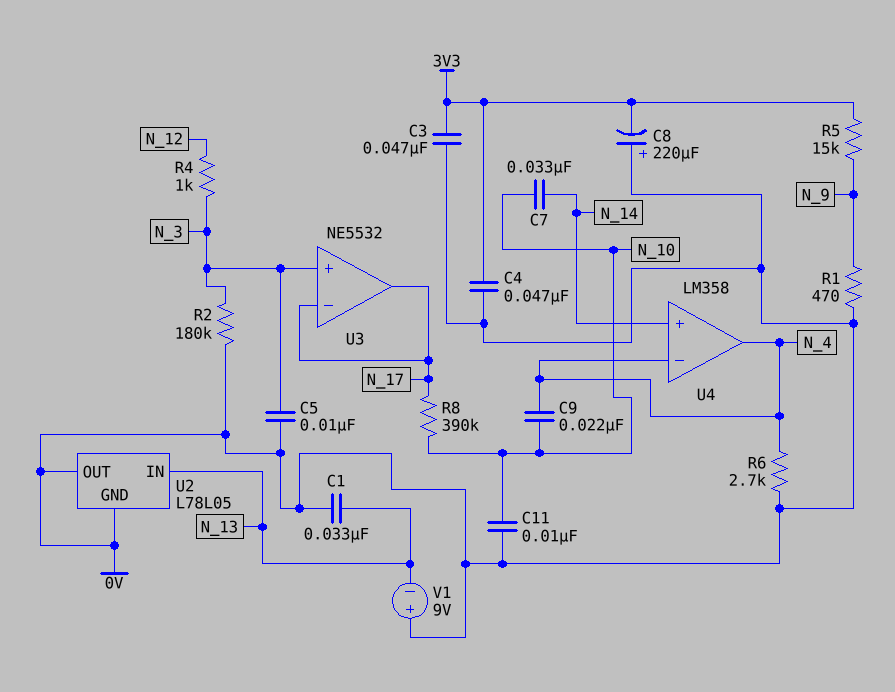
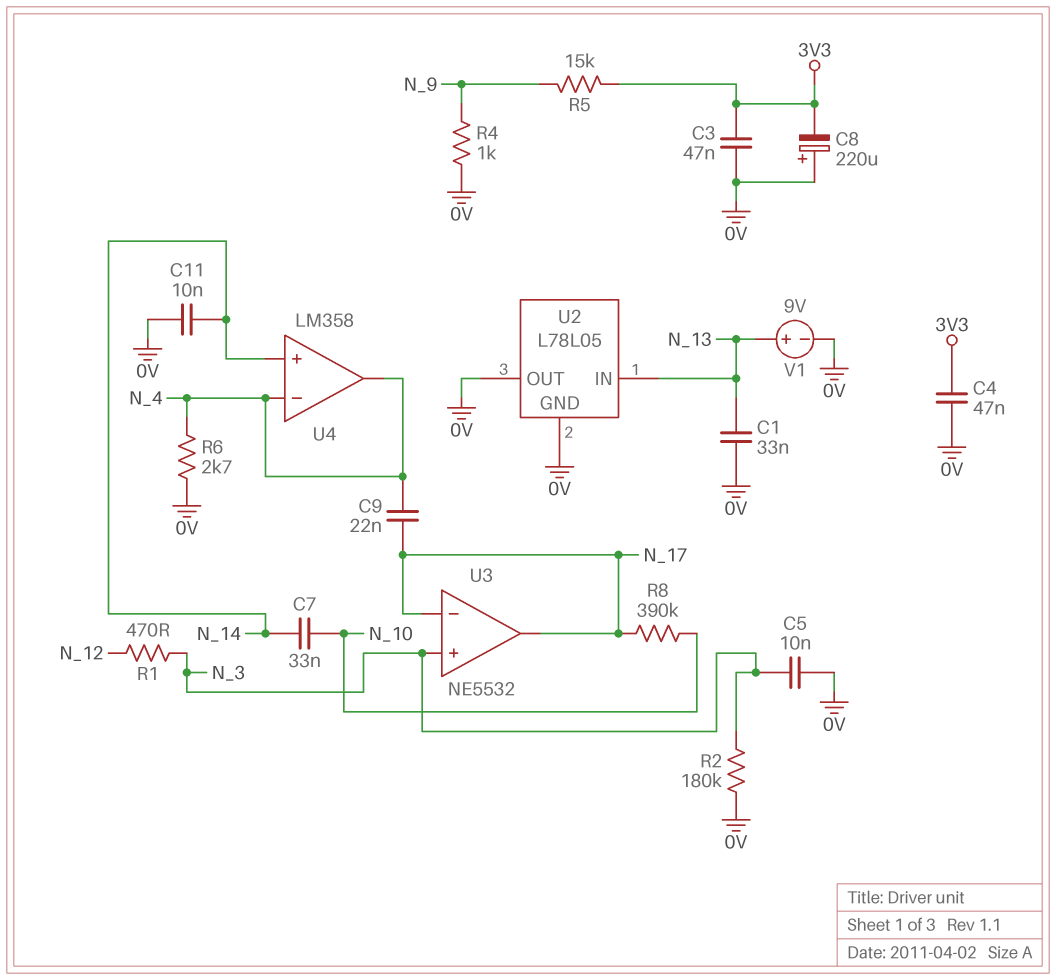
C9: 22nF (N_4, N_10) -> 22nF (N_4, N_17)
C11: 10nF (0V, N_10) -> 10nF (0V, N_14)
R1: 470 (0V, N_9) -> 470 (N_3, N_12)
R4: 1k (N_3, N_12) -> 1k (0V, N_9)
V1: 9V (plus 0V, minus N_13) -> 9V (plus N_13, minus 0V)

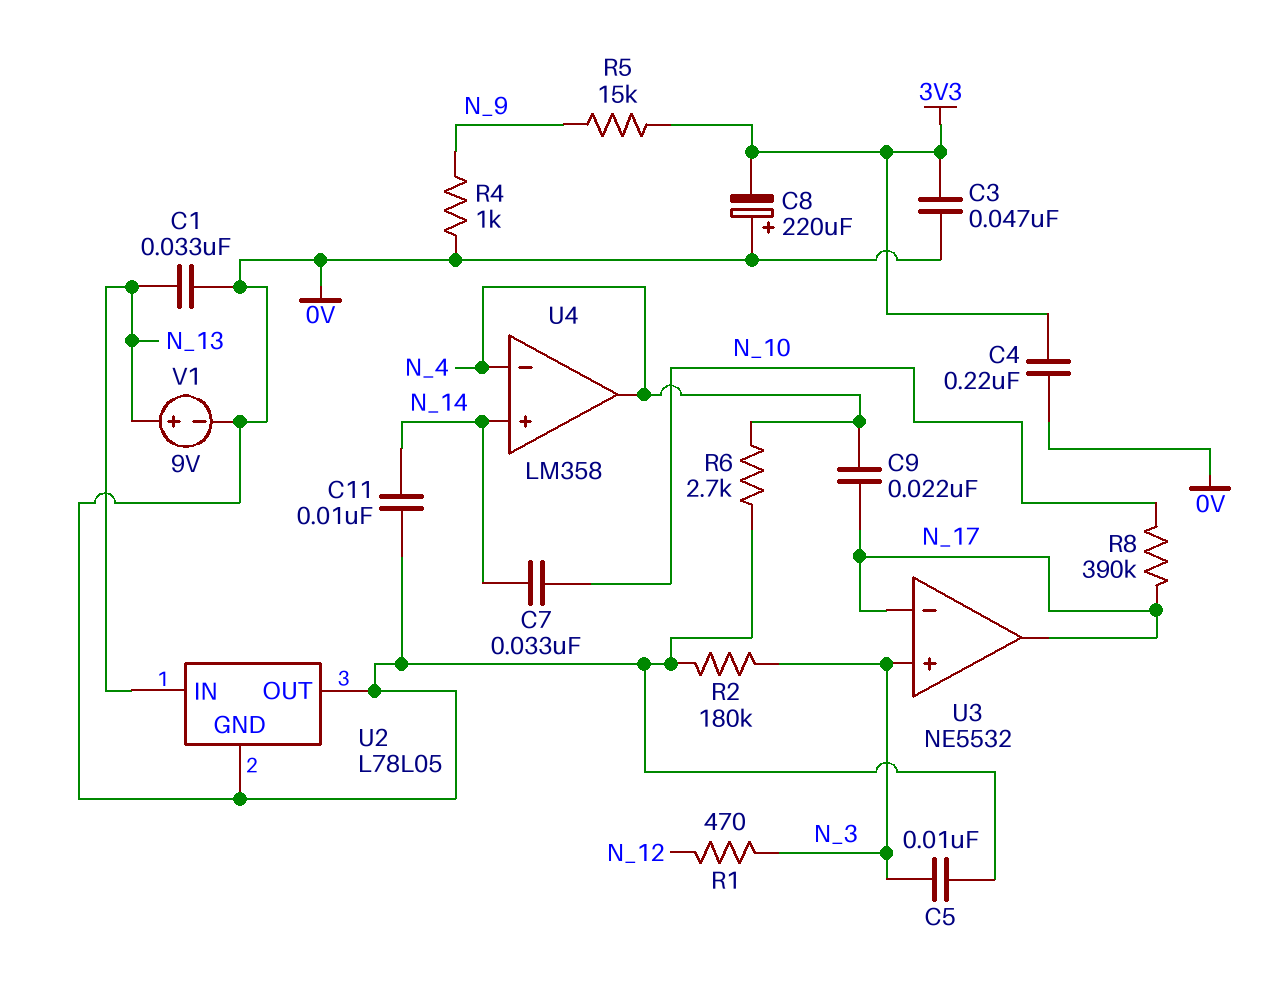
C4: 47nF (0V, 3V3) -> 220nF (0V, 3V3)

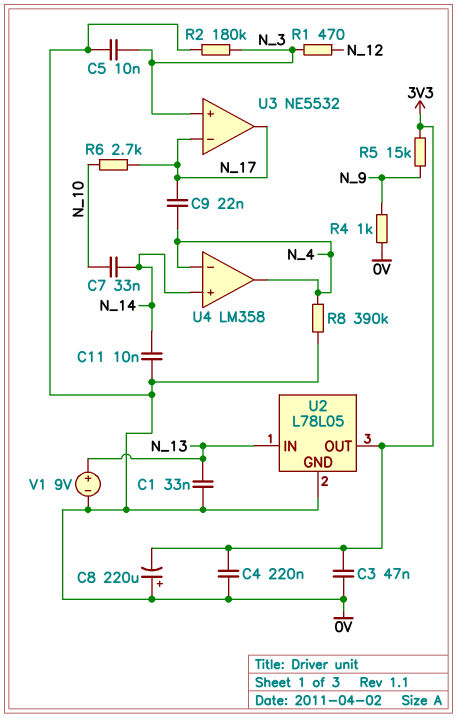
R6: 2.7k (0V, N_4) -> 2.7k (N_10, N_17)
R8: 390k (N_10, N_17) -> 390k (0V, N_4)
U2 pin OUT: 0V -> 3V3

